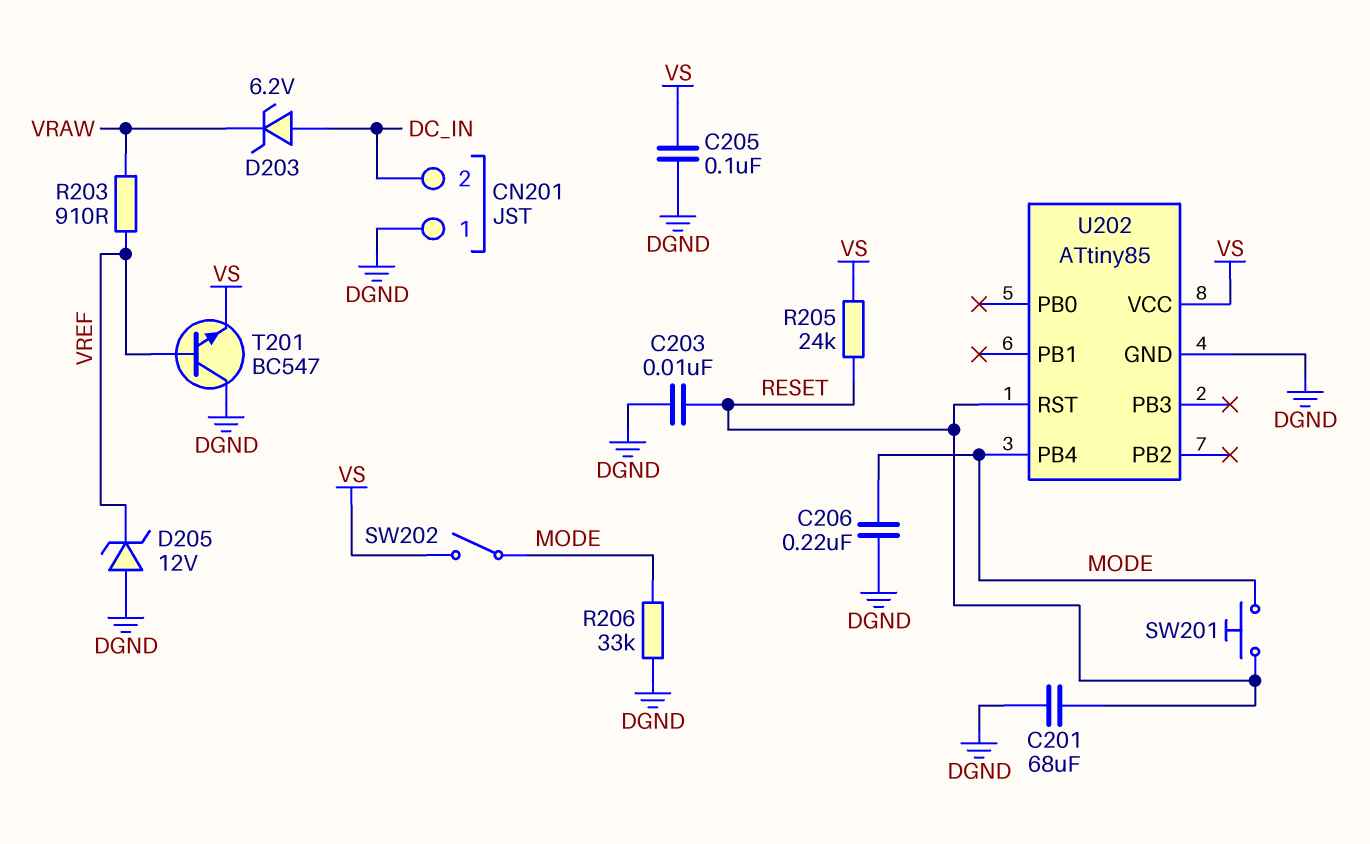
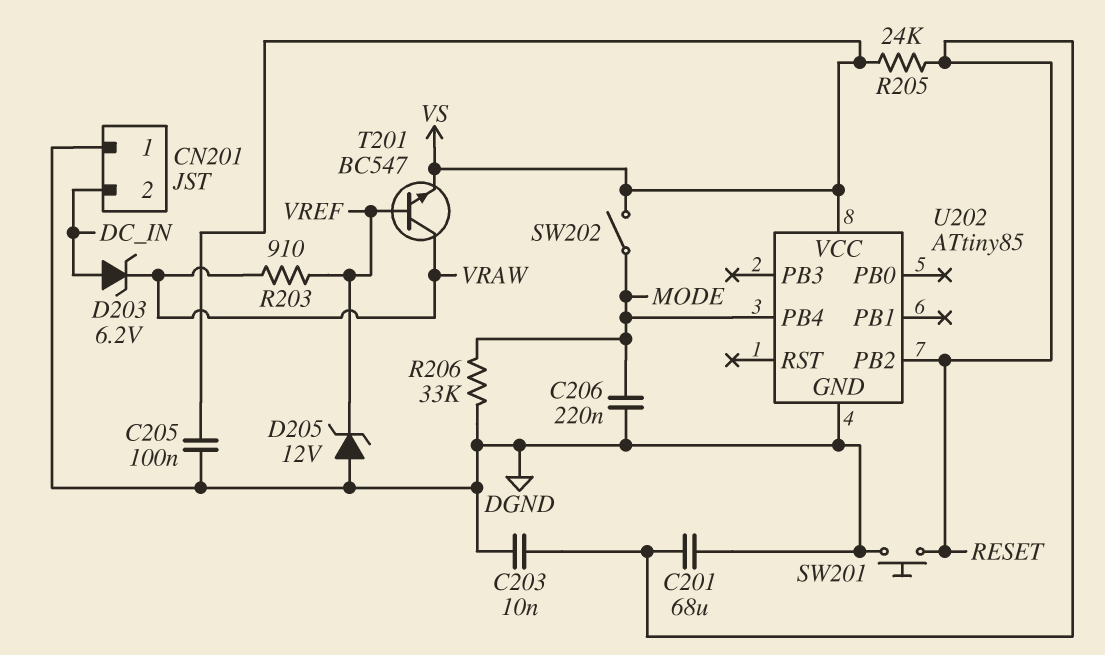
SW201: button (MODE, RESET) -> button (DGND, RESET)
T201: NPN BC547 (B VREF, C DGND, E VS) -> NPN BC547 (B VREF, C VRAW, E VS)
U202 pin PB2: none -> RESET
U202 pin RST: RESET -> none

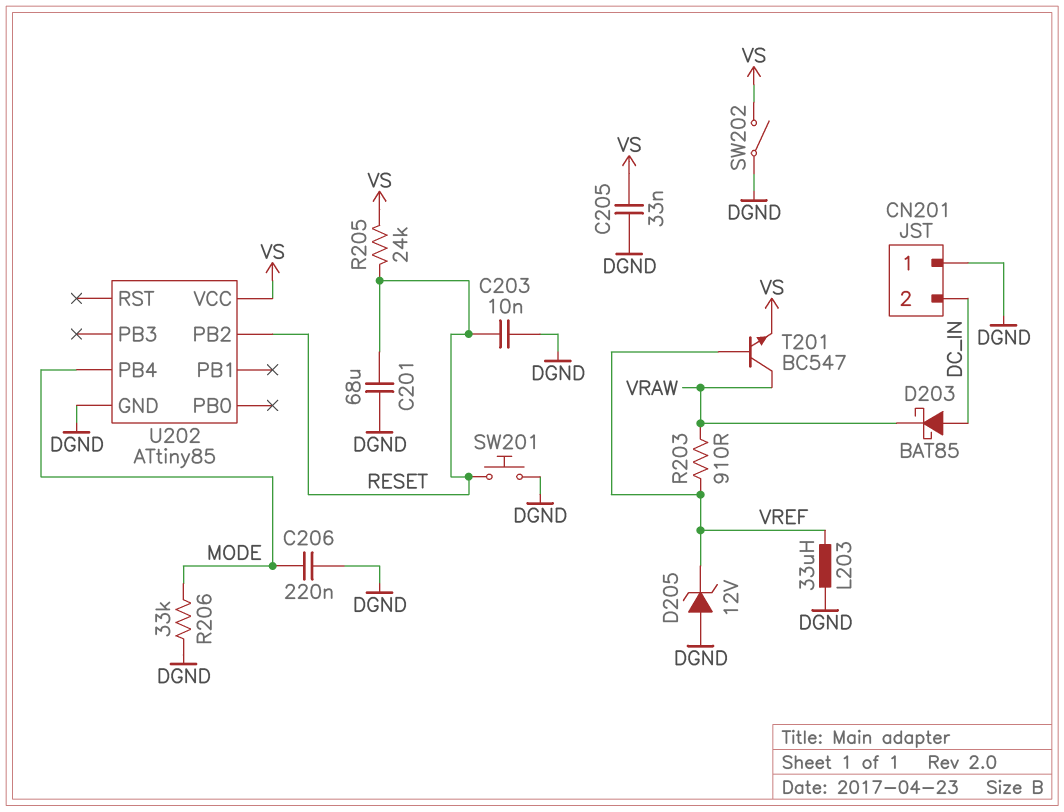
C205: 100nF (DGND, VS) -> 33nF (DGND, VS)
D203: zener 6.2V (A DC_IN, K VRAW) -> schottky BAT85 (A DC_IN, K VRAW)
L203: none -> 33uH (DGND, VREF)
SW202: switch (MODE, VS) -> switch (DGND, VS)

